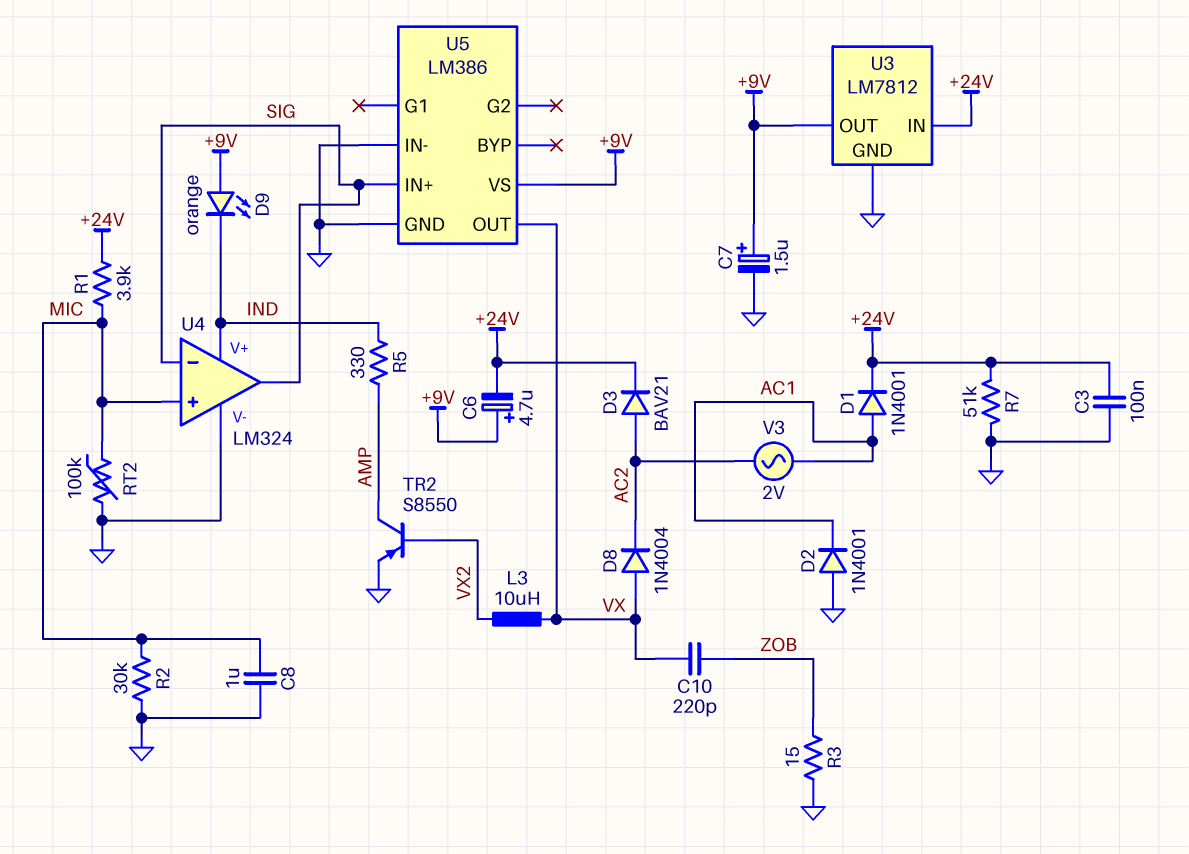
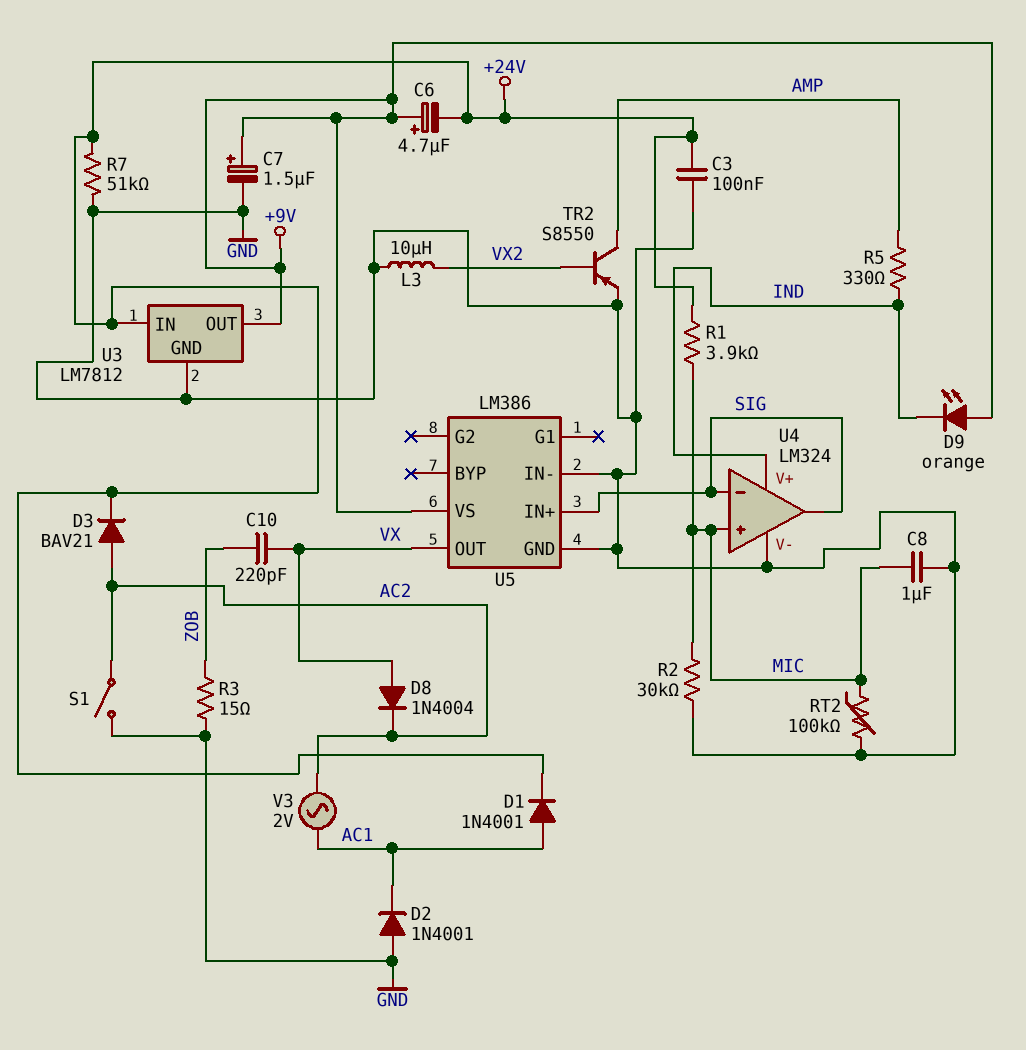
L3: 10uH (VX, VX2) -> 10uH (GND, VX2)
S1: none -> switch (AC2, GND)

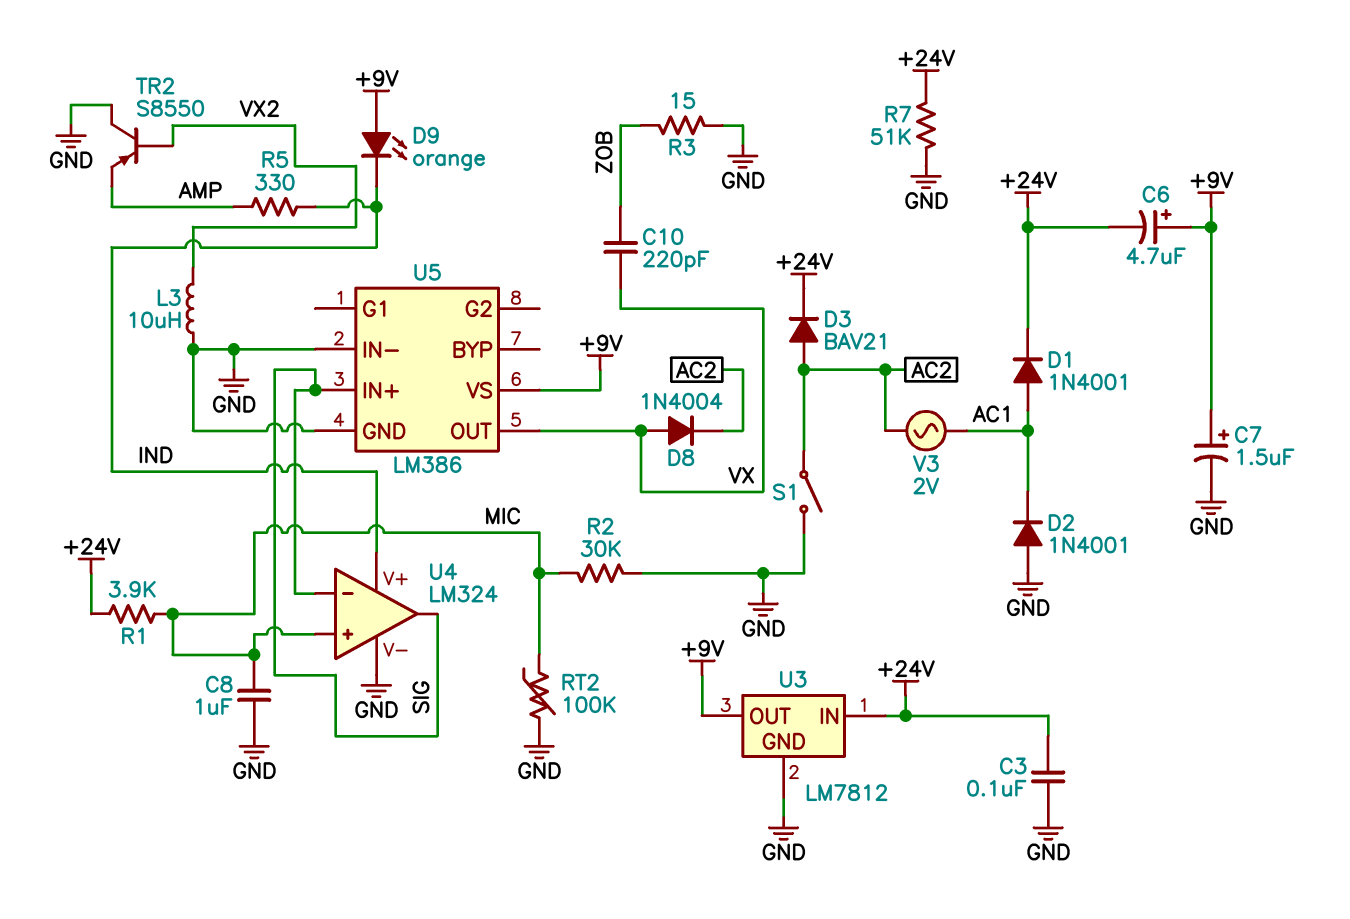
TR2: PNP S8550 (B VX2, C AMP, E GND) -> PNP S8550 (B VX2, C GND, E AMP)

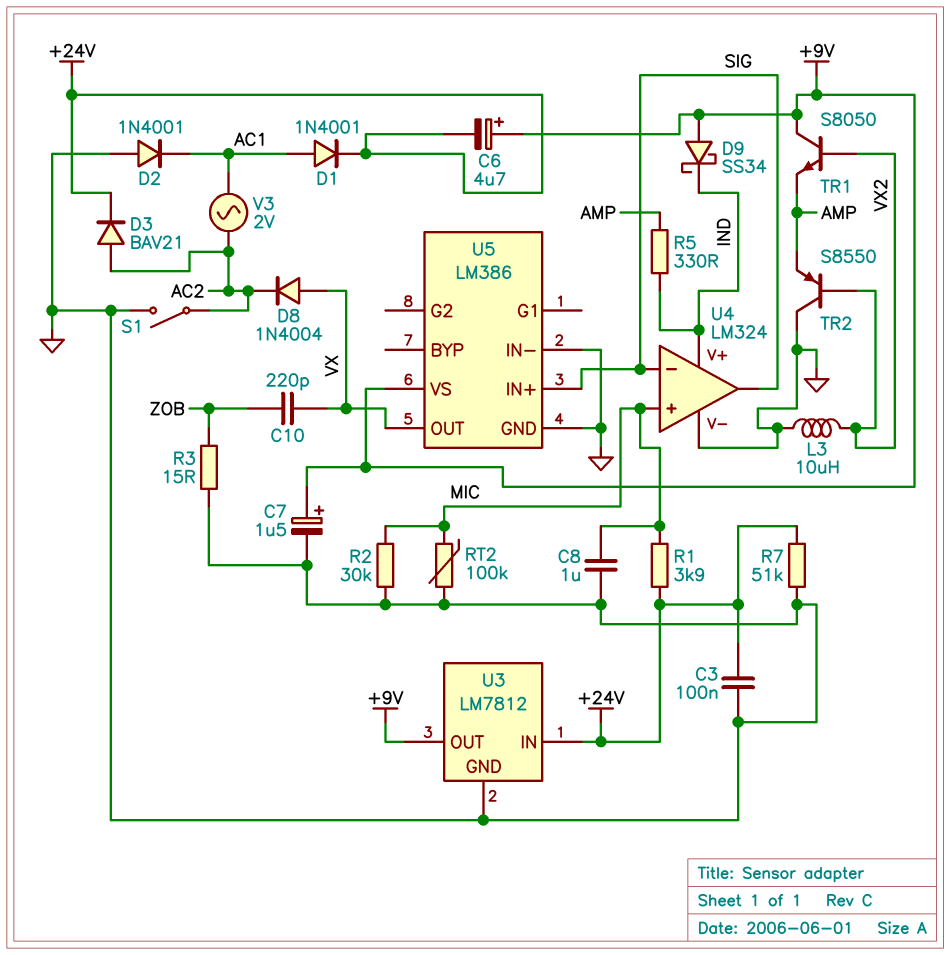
D9: LED orange (A +9V, K IND) -> schottky SS34 (A +9V, K IND)
TR1: none -> NPN S8050 (B VX2, C +9V, E AMP)

